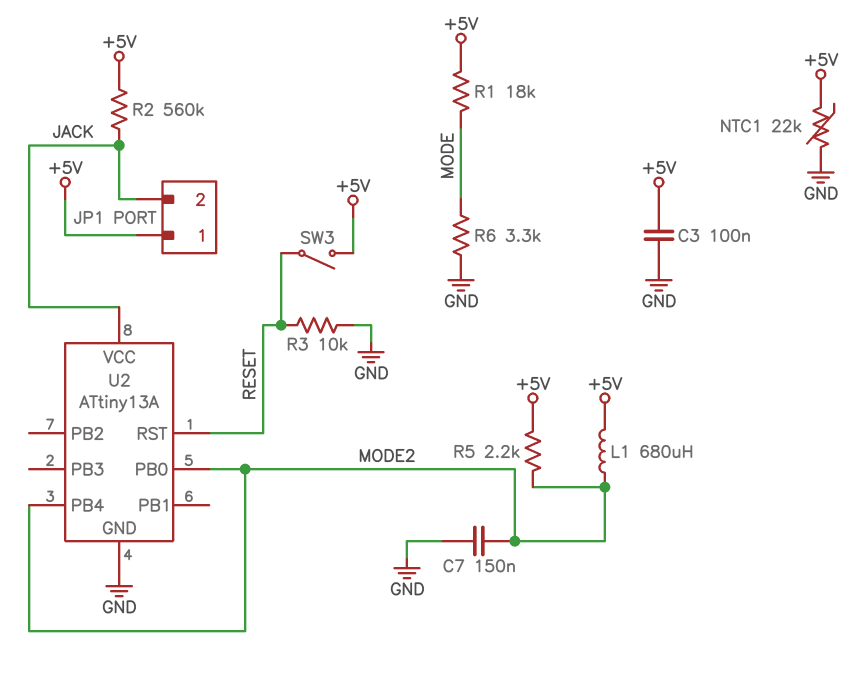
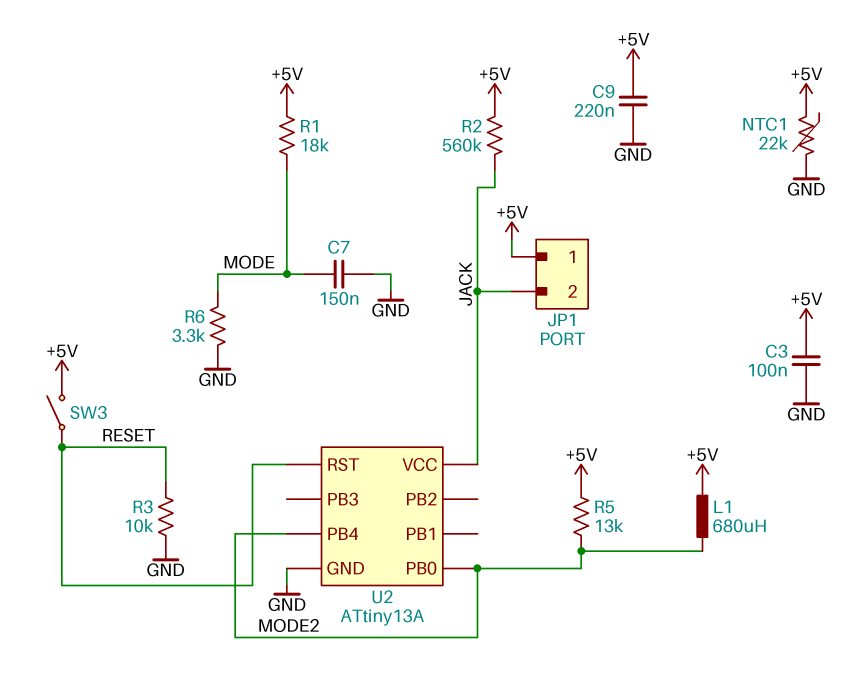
C7: 150nF (GND, MODE2) -> 150nF (GND, MODE)
C9: none -> 220nF (+5V, GND)
R5: 2.2k (+5V, MODE2) -> 13k (+5V, MODE2)

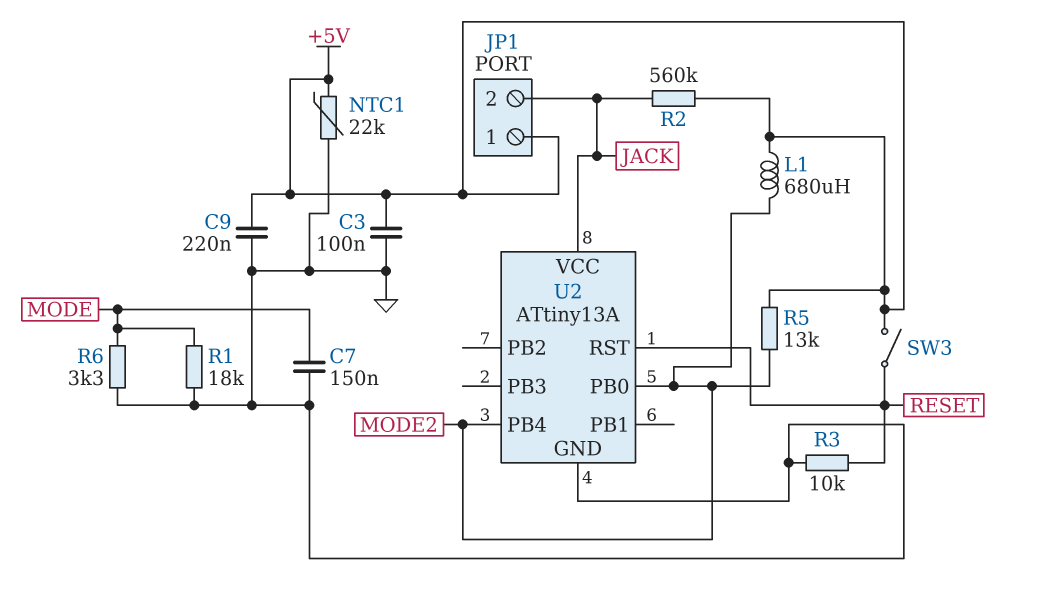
R1: 18k (+5V, MODE) -> 18k (GND, MODE)

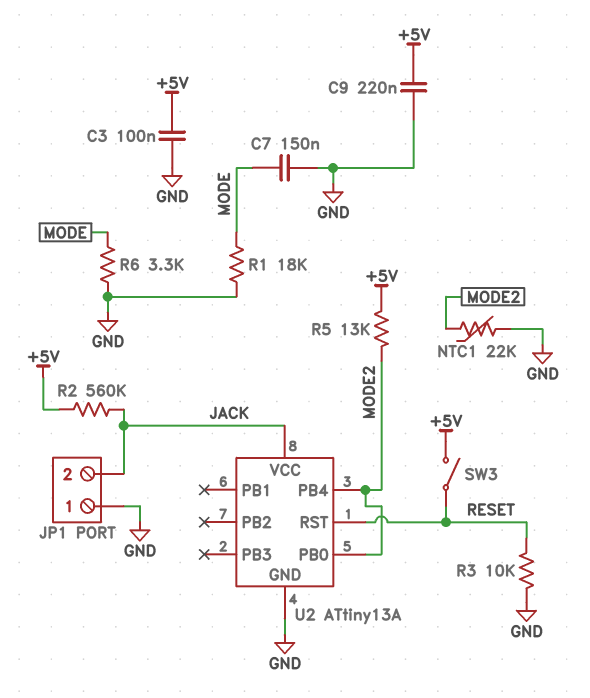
JP1 pin 1: +5V -> GND
L1: 680uH (+5V, MODE2) -> none
NTC1: 22k (+5V, GND) -> 22k (GND, MODE2)

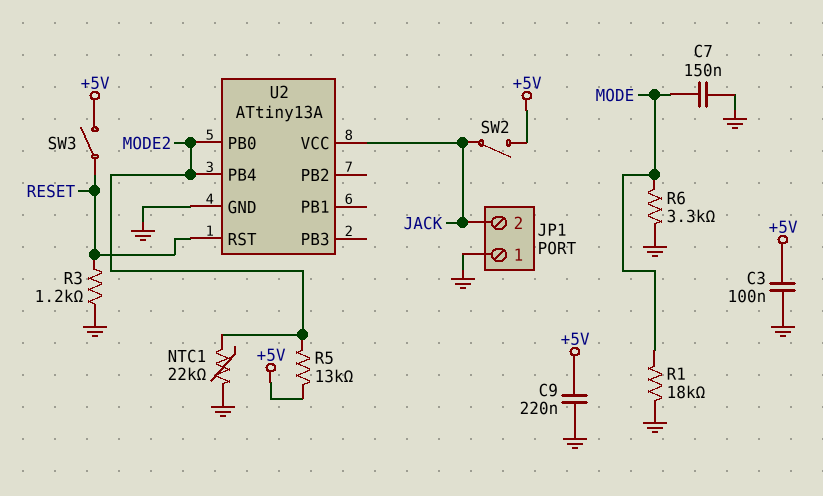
R2: 560k (+5V, JACK) -> none
R3: 10k (GND, RESET) -> 1.2k (GND, RESET)
SW2: none -> switch (+5V, JACK)

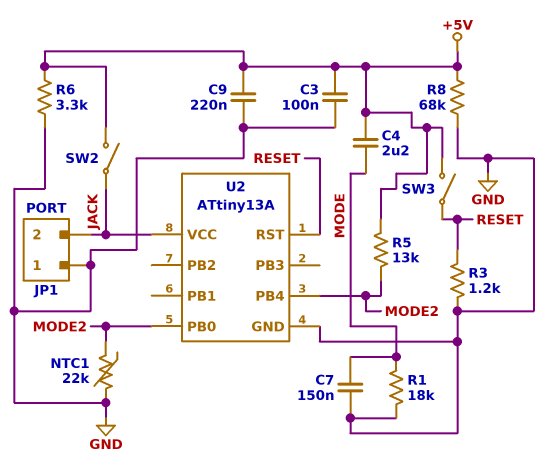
C4: none -> 2.2uF (+5V, MODE)
R6: 3.3k (GND, MODE) -> 3.3k (+5V, GND)
R8: none -> 68k (+5V, GND)

